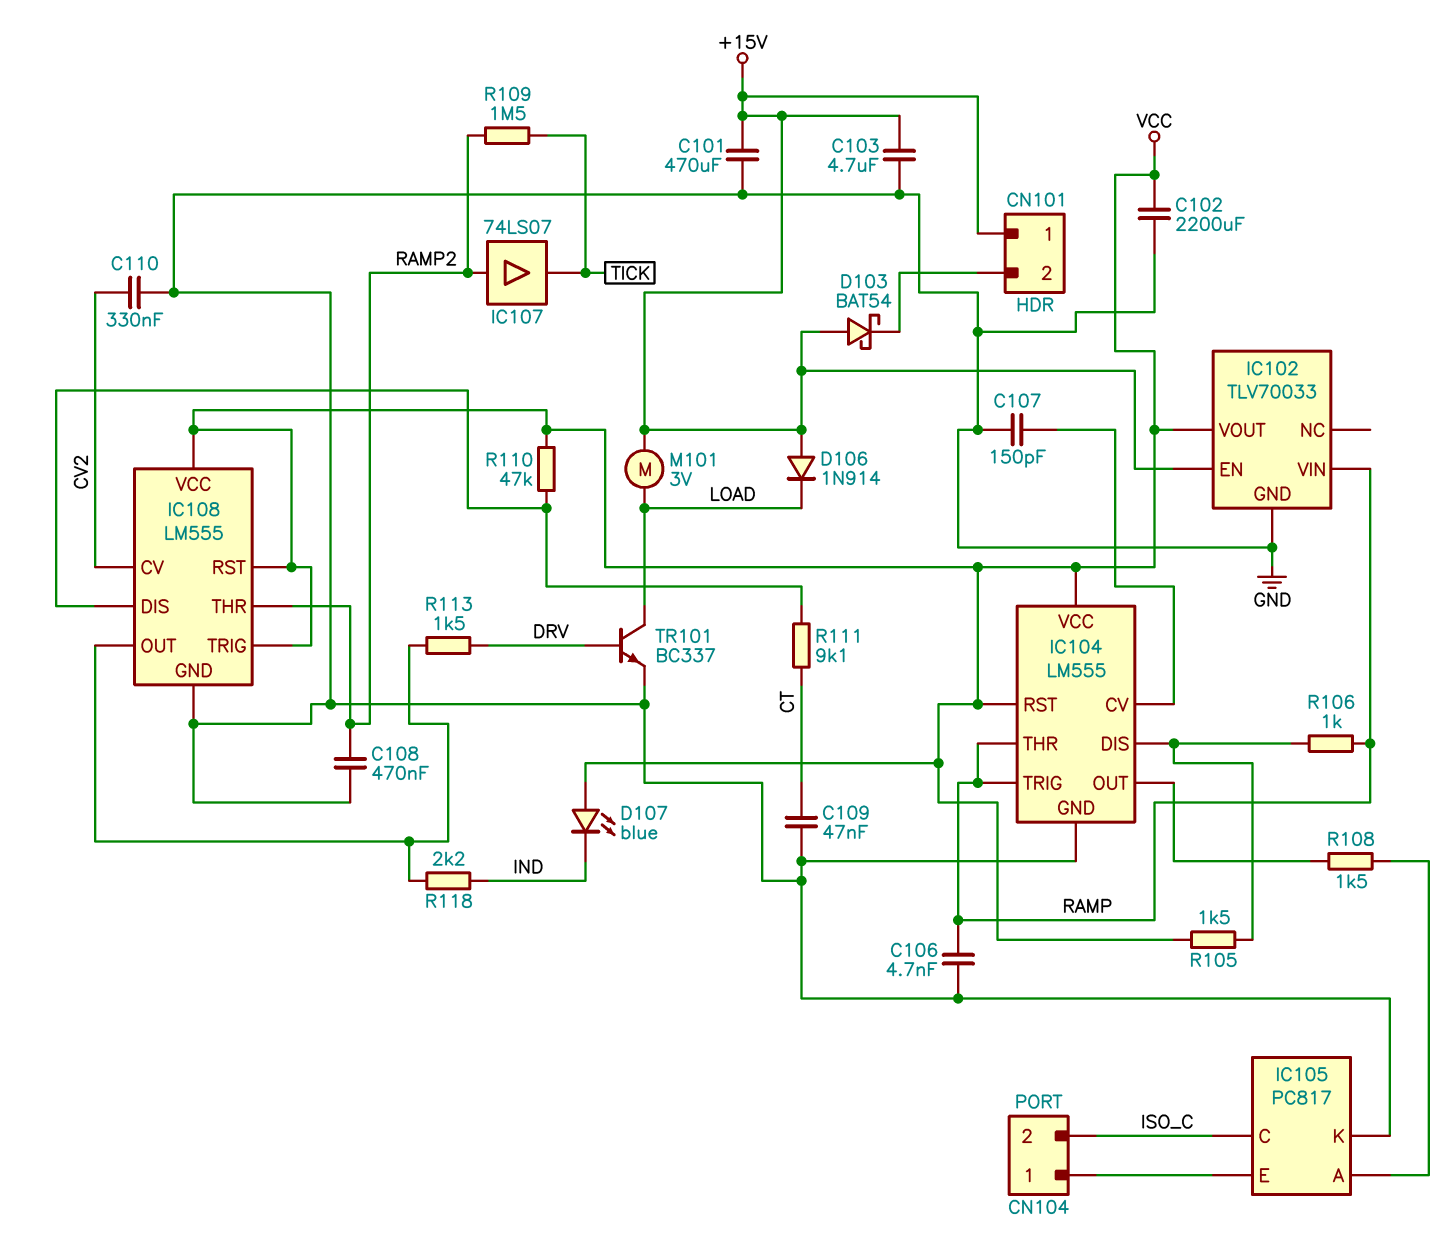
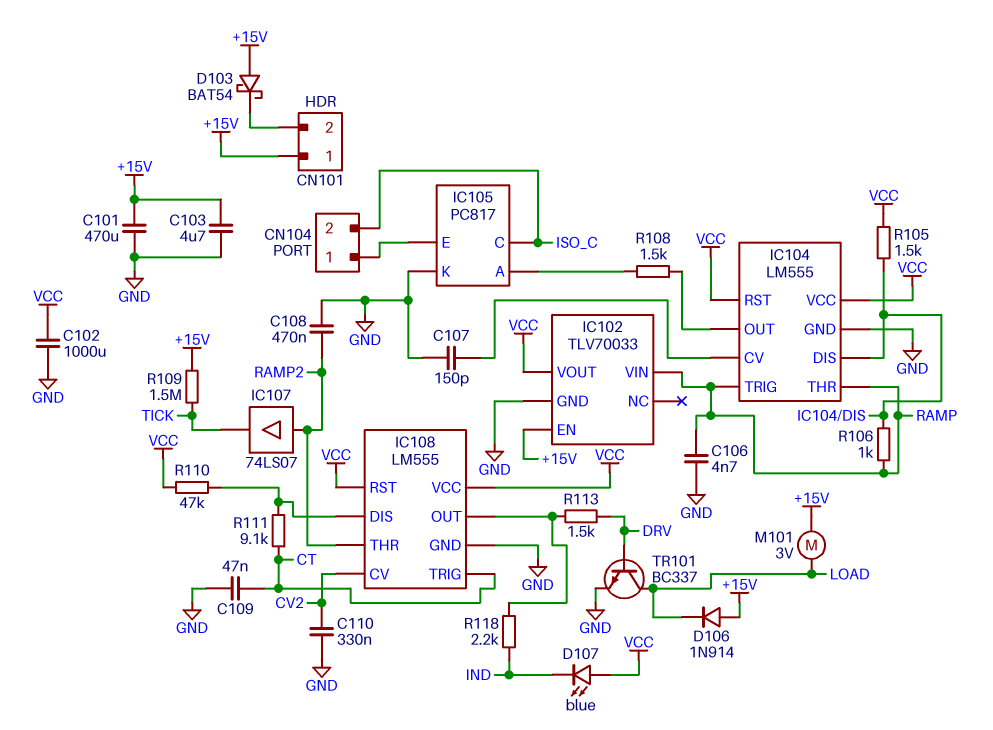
C102: 2200uF (GND, VCC) -> 1000uF (GND, VCC)
IC108 pin TRIG: VCC -> CT
R109: 1.5M (RAMP2, TICK) -> 1.5M (+15V, TICK)

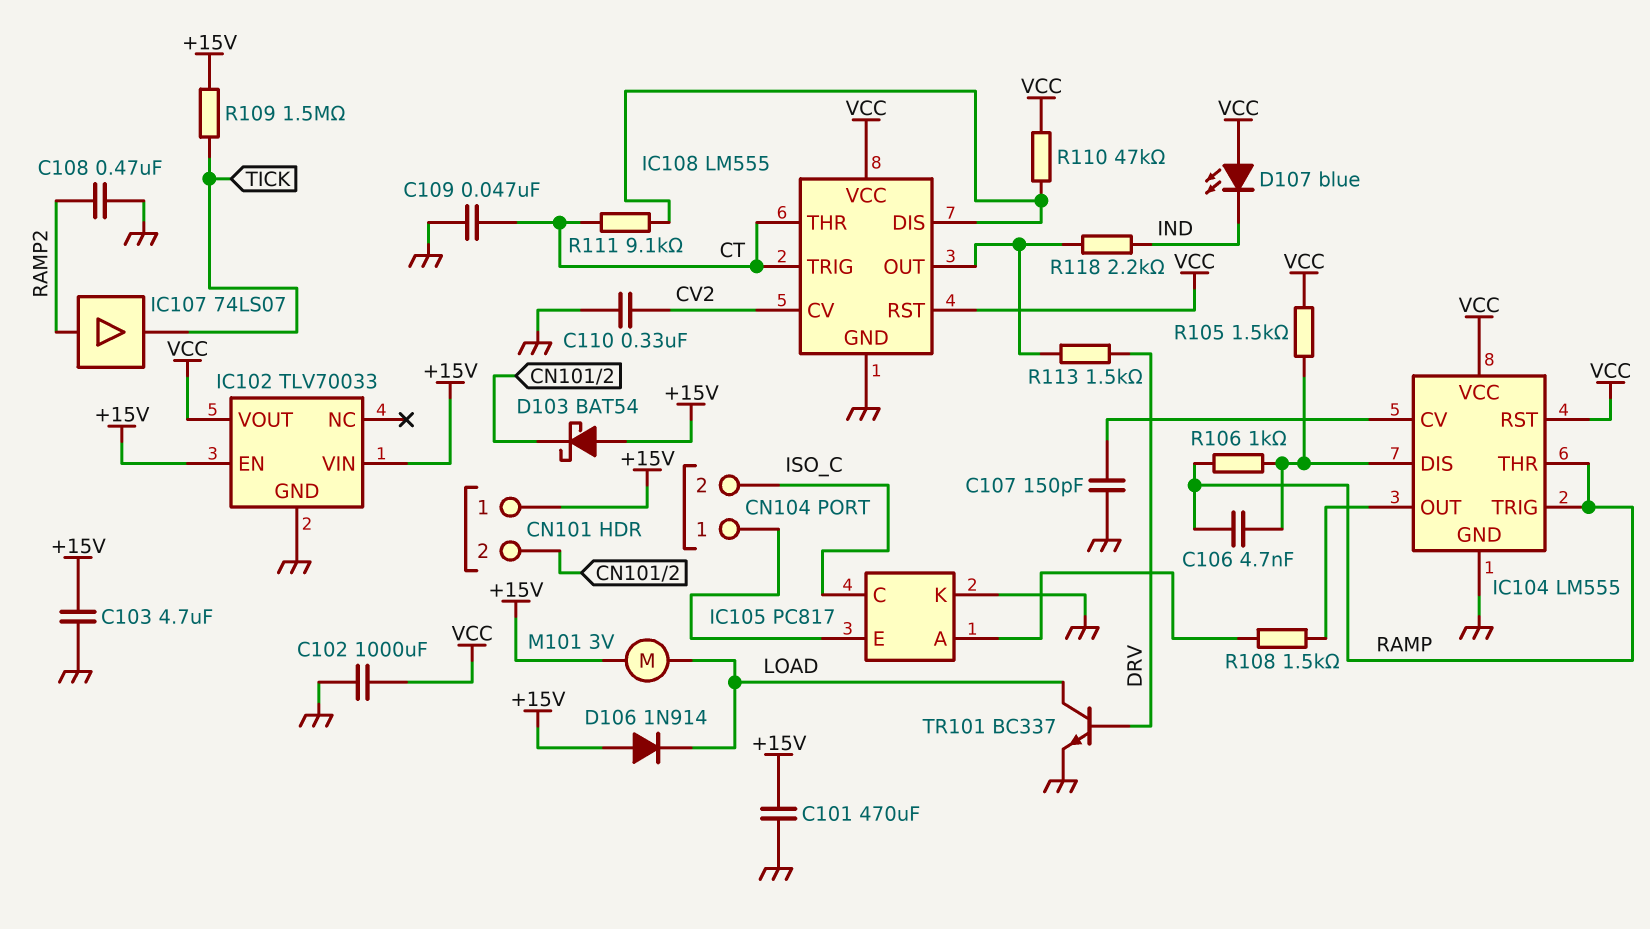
C106: 4.7nF (GND, RAMP) -> 4.7nF (IC104/DIS, RAMP)
IC102 pin VIN: RAMP -> +15V
IC108 pin THR: RAMP2 -> CT

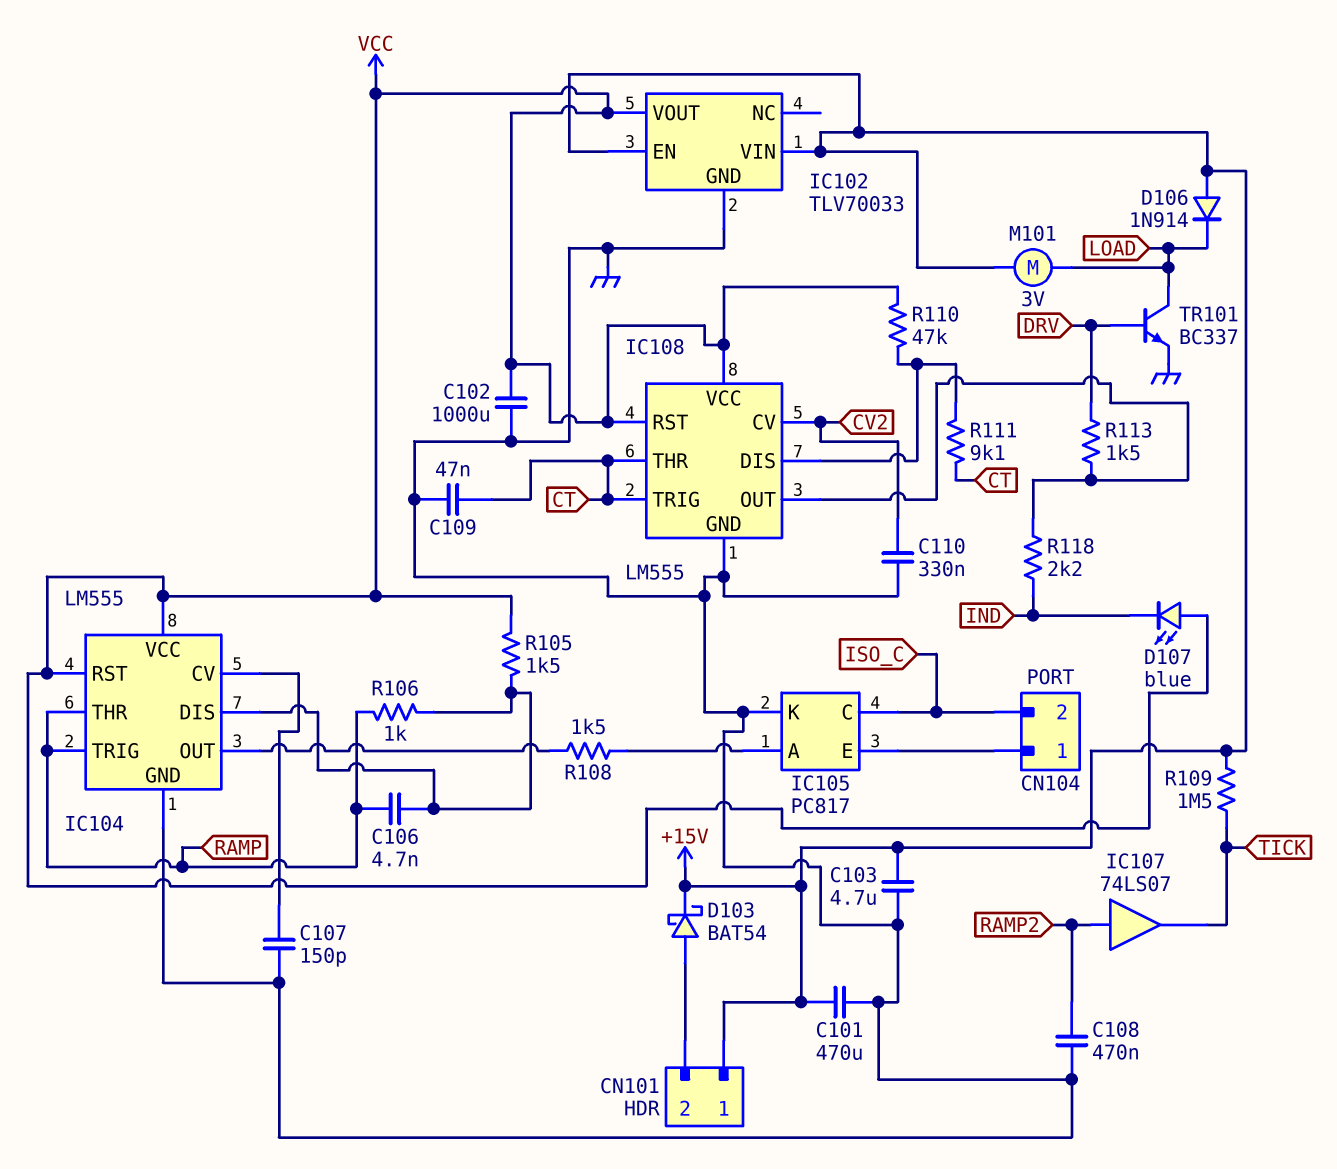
D103: schottky BAT54 (A +15V, K CN101/2) -> schottky BAT54 (A CN101/2, K +15V)

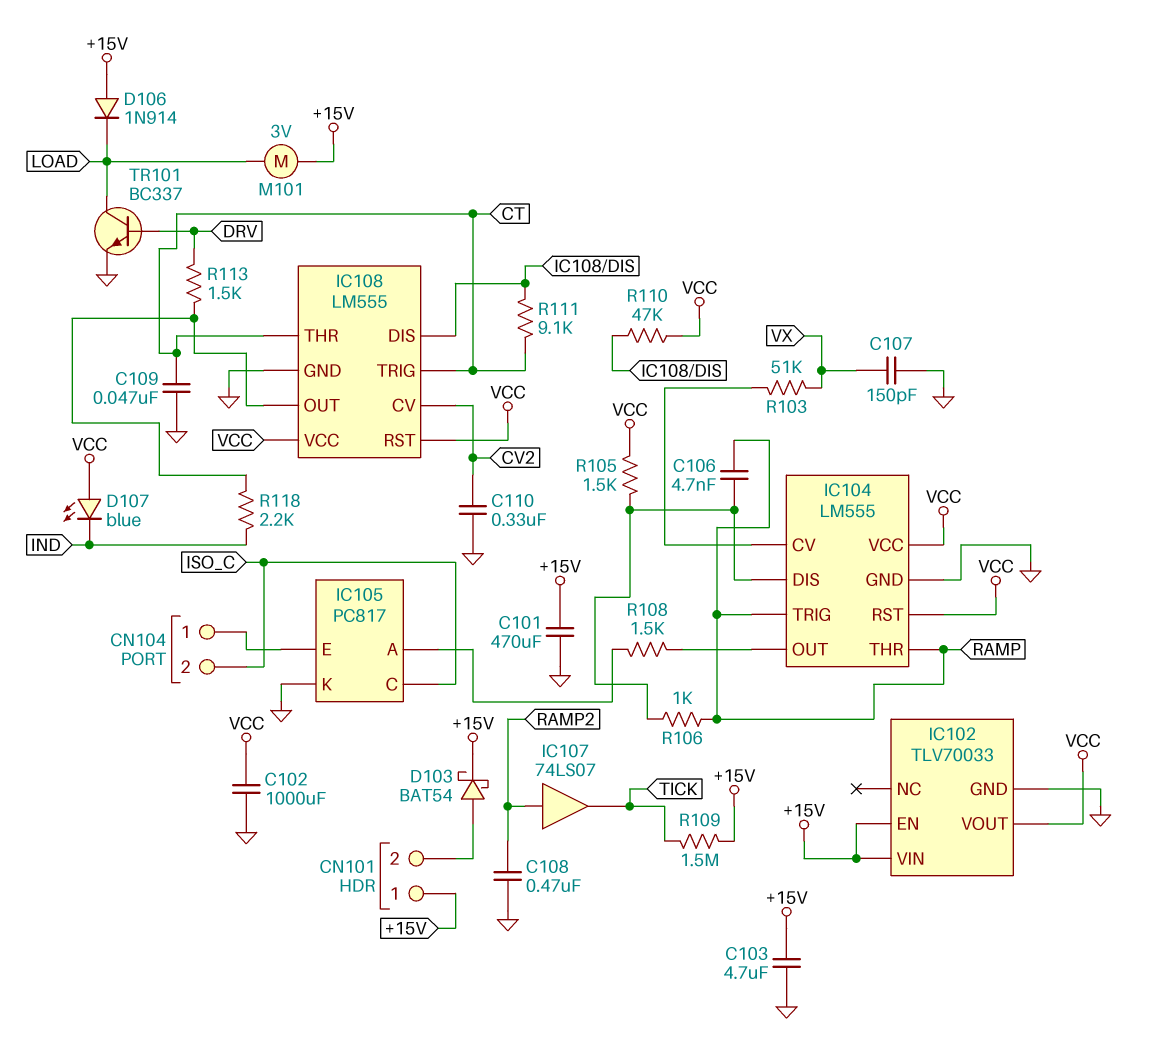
C107: 150pF (GND, IC104/CV) -> 150pF (GND, VX)
R103: none -> 51k (IC104/CV, VX)

